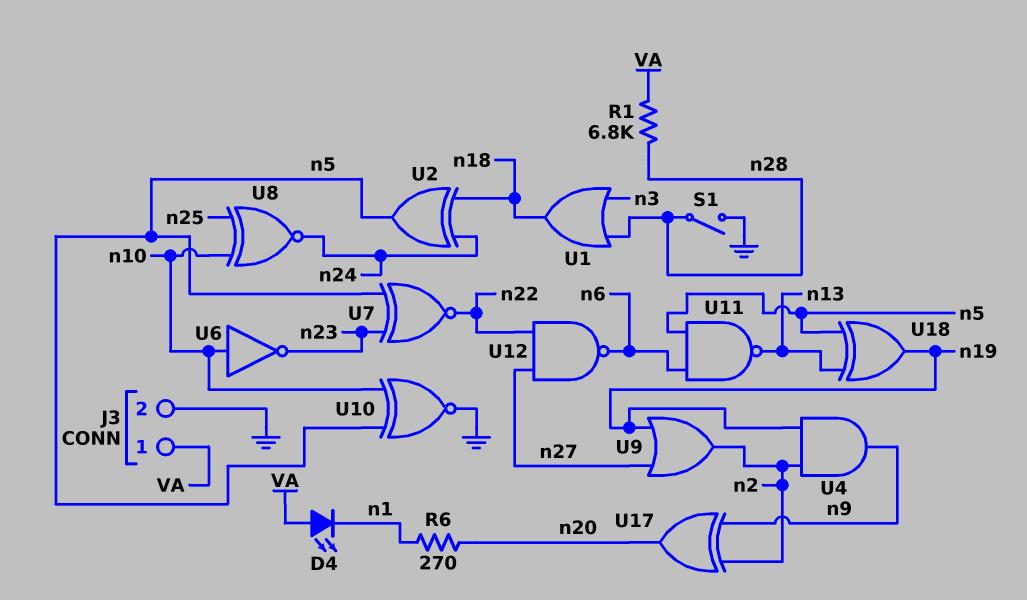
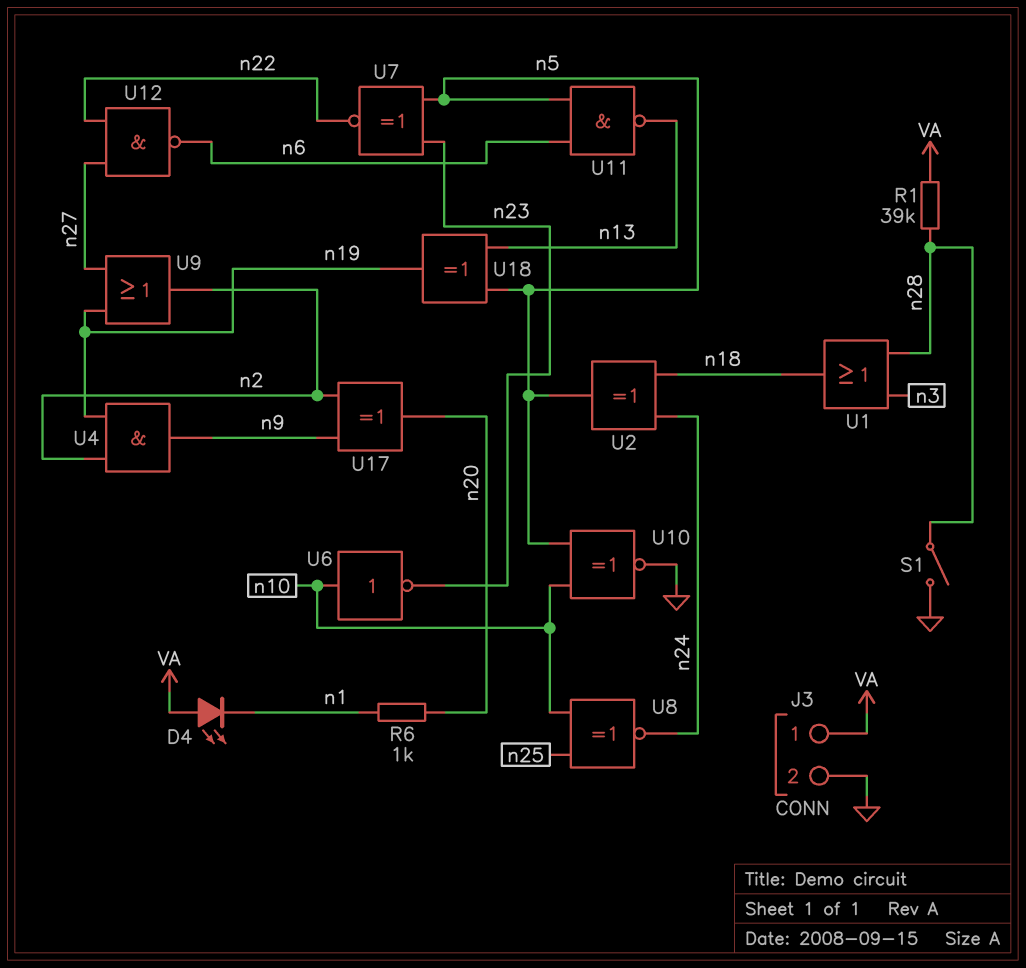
R1: 6.8k (VA, n28) -> 39k (VA, n28)
R6: 270 (n1, n20) -> 1k (n1, n20)

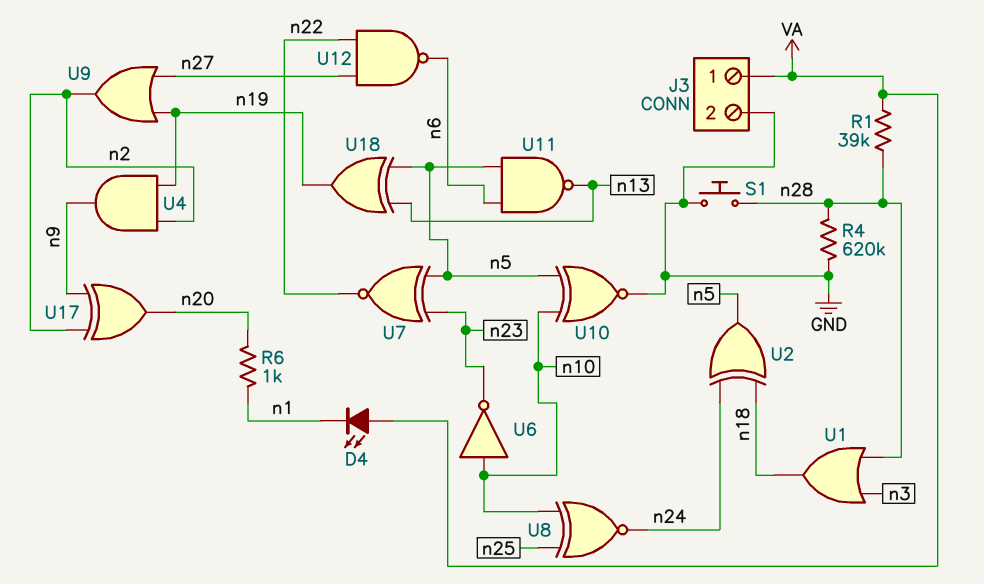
R4: none -> 620k (GND, n28)
S1: switch (GND, n28) -> button (GND, n28)

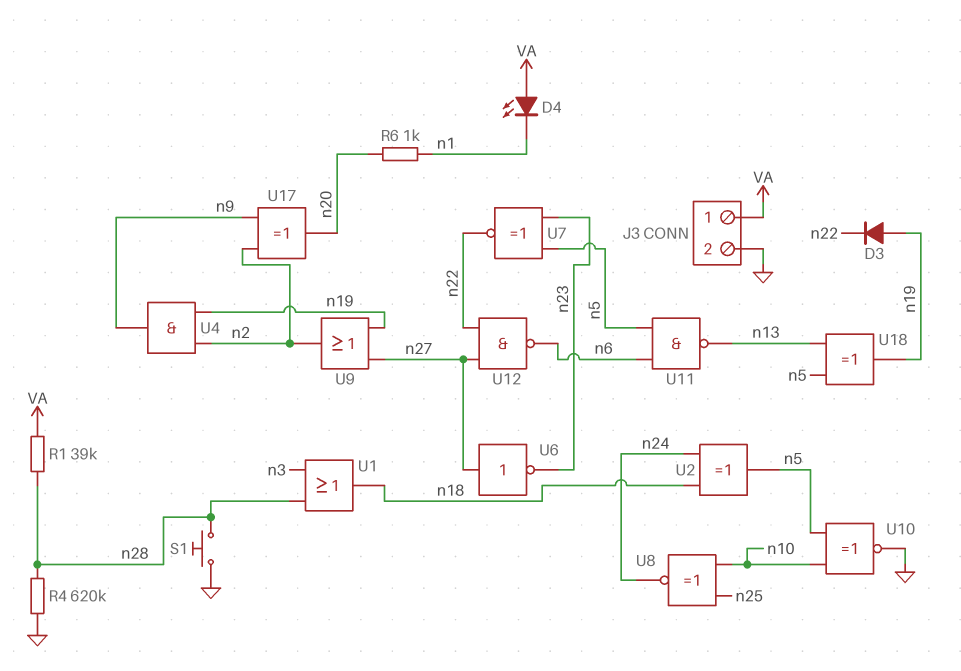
D3: none -> diode (A n19, K n22)
U6: NOT (in n10, out n23) -> NOT (in n27, out n23)

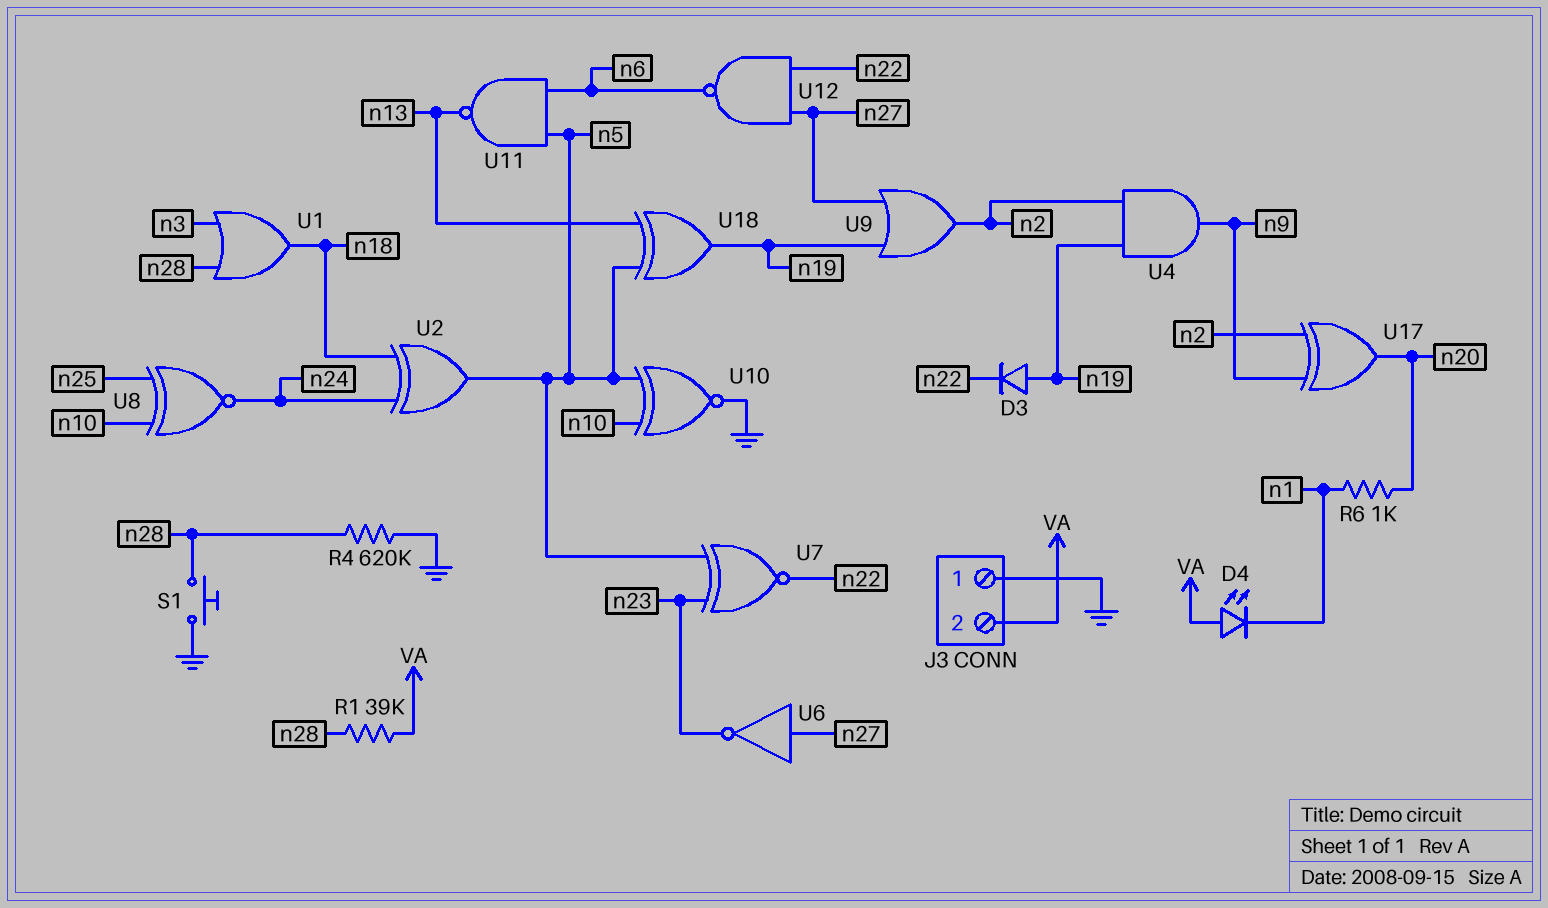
J3 pin 1: VA -> GND
J3 pin 2: GND -> VA

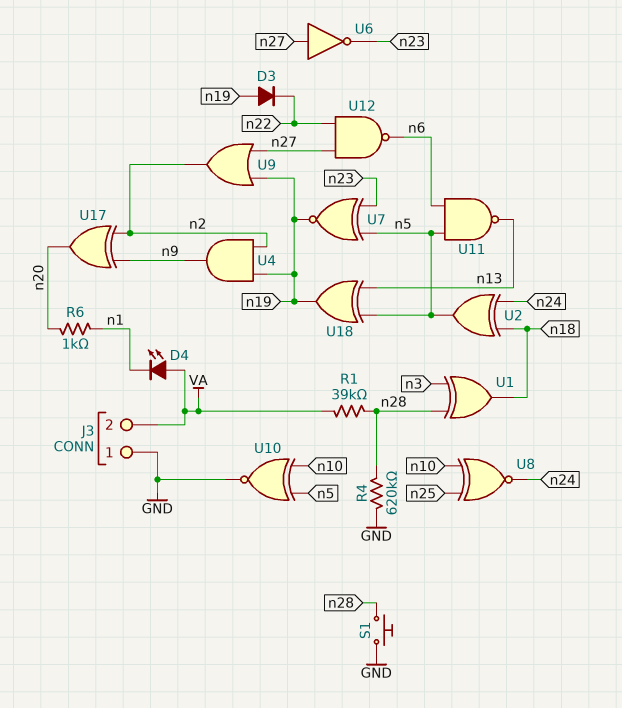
U1: OR (in n3, in n28, out n18) -> XOR (in n3, in n28, out n18)
U7: XNOR (in n5, in n23, out n22) -> XNOR (in n5, in n23, out n19)

